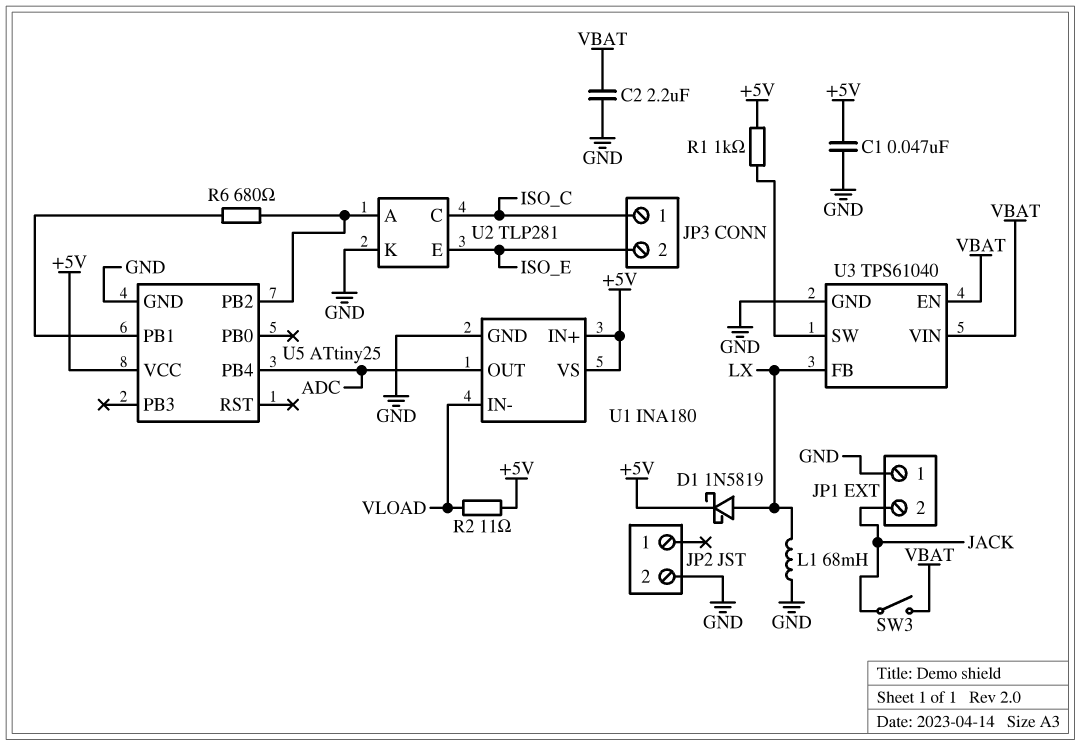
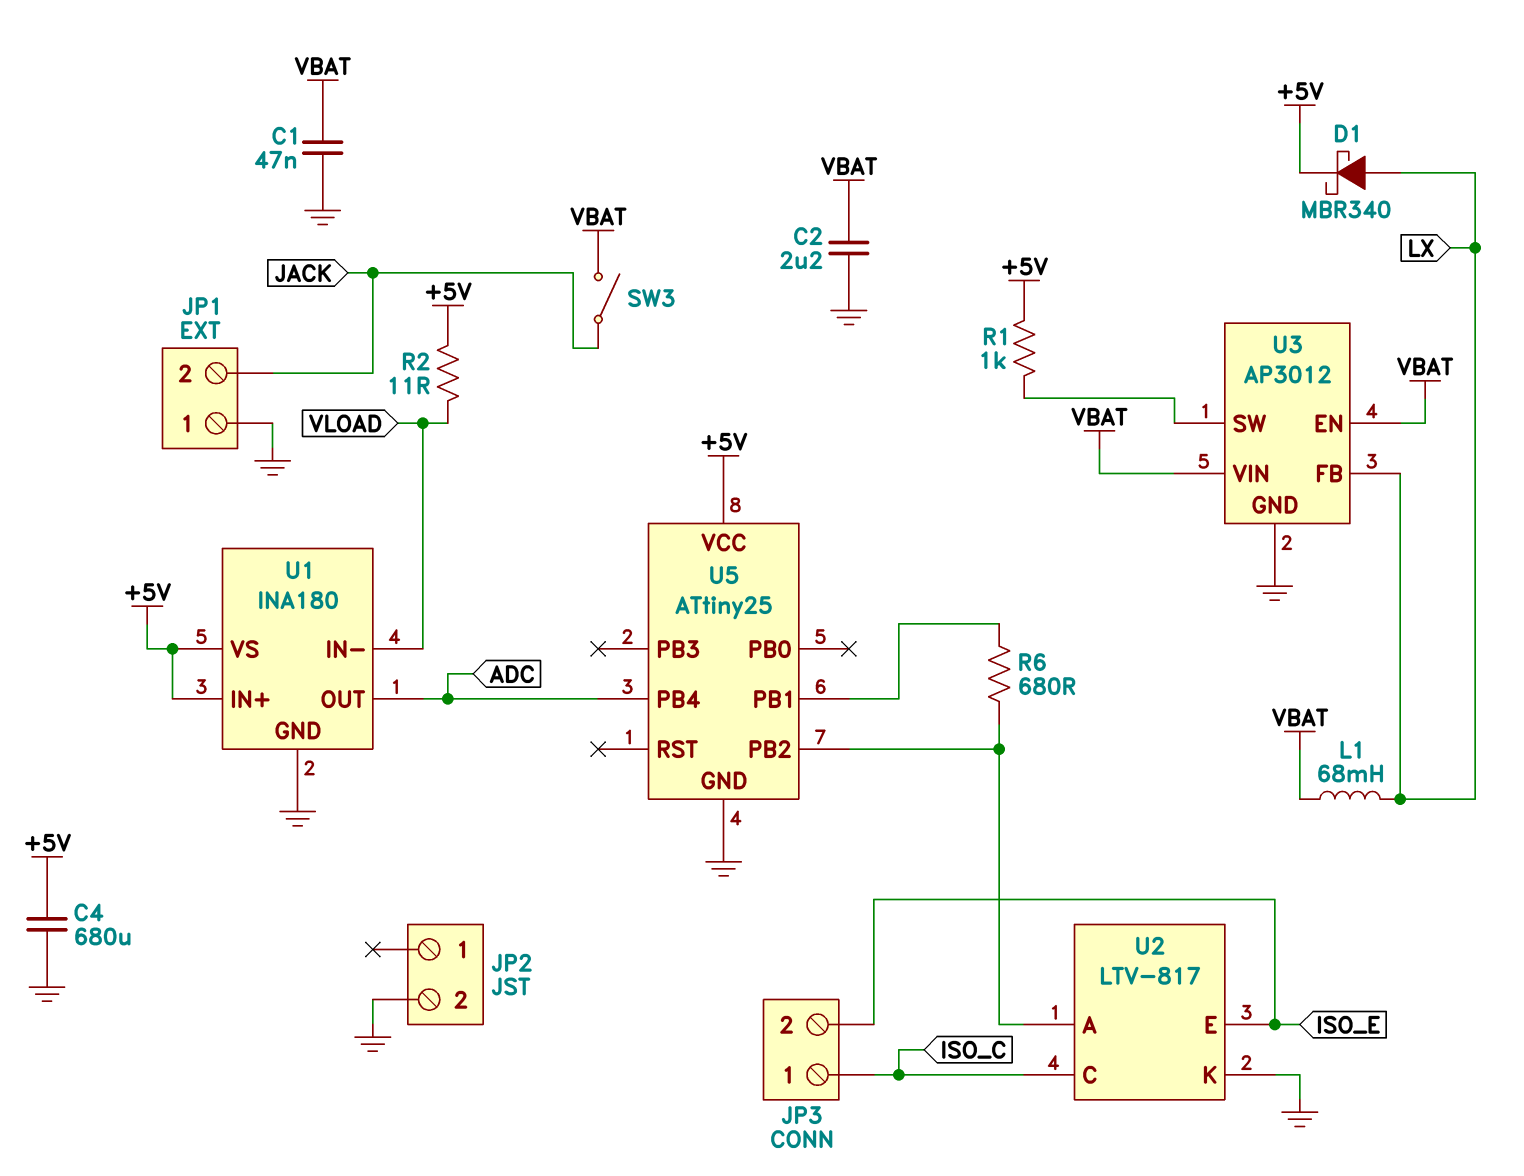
C1: 47nF (+5V, GND) -> 47nF (GND, VBAT)
C4: none -> 680uF (+5V, GND)
D1: schottky 1N5819 (A LX, K +5V) -> schottky MBR340 (A LX, K +5V)
L1: 68mH (GND, LX) -> 68mH (LX, VBAT)
U2: TLP281 -> LTV-817
U3: TPS61040 -> AP3012

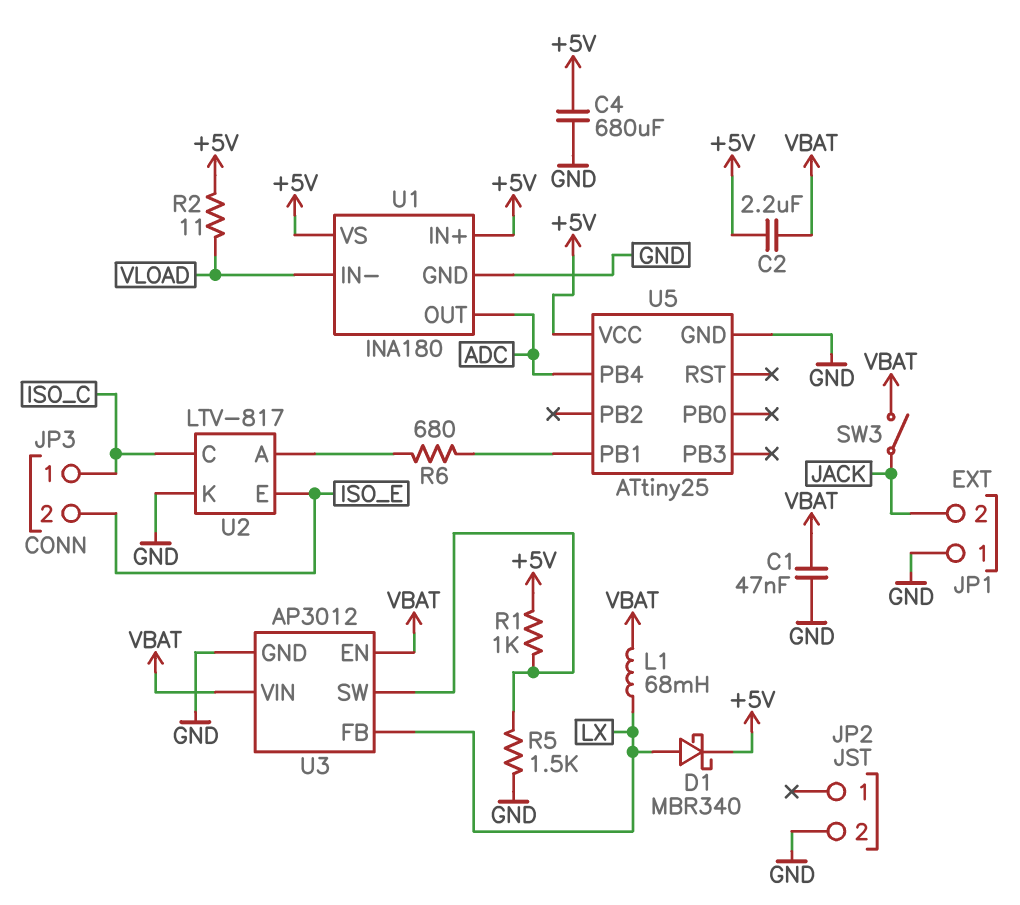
C2: 2.2uF (GND, VBAT) -> 2.2uF (+5V, VBAT)
R5: none -> 1.5k (GND, U3/SW)
U5 pin PB2: U2/A -> none

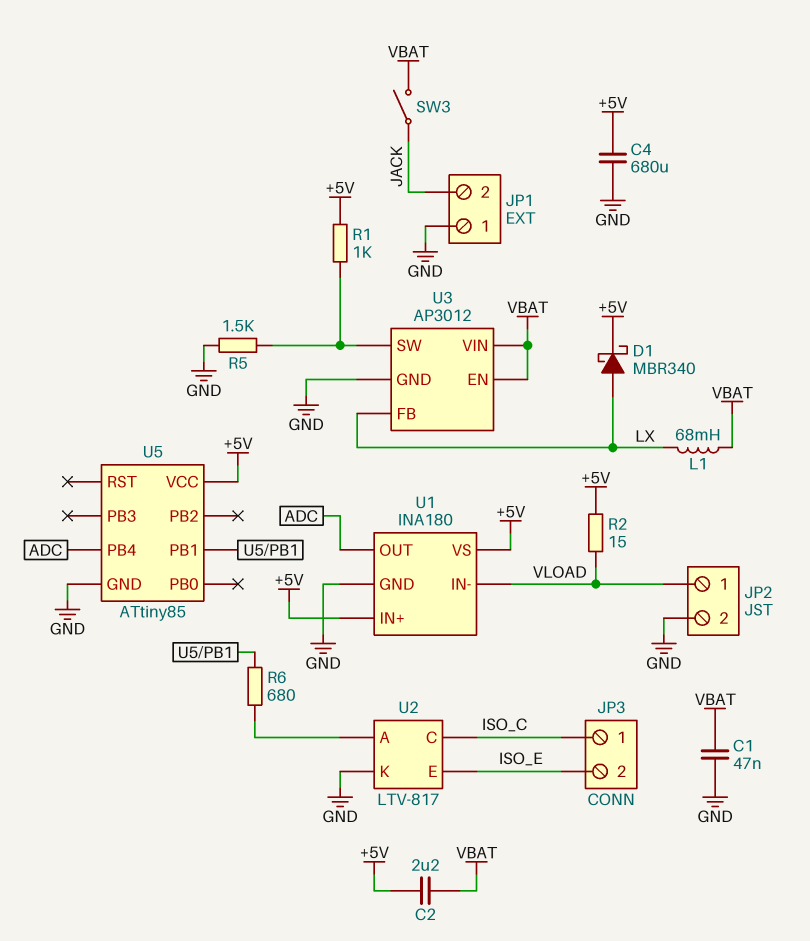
JP2 pin 1: none -> VLOAD
R2: 11 (+5V, VLOAD) -> 15 (+5V, VLOAD)
U5: ATtiny25 -> ATtiny85

